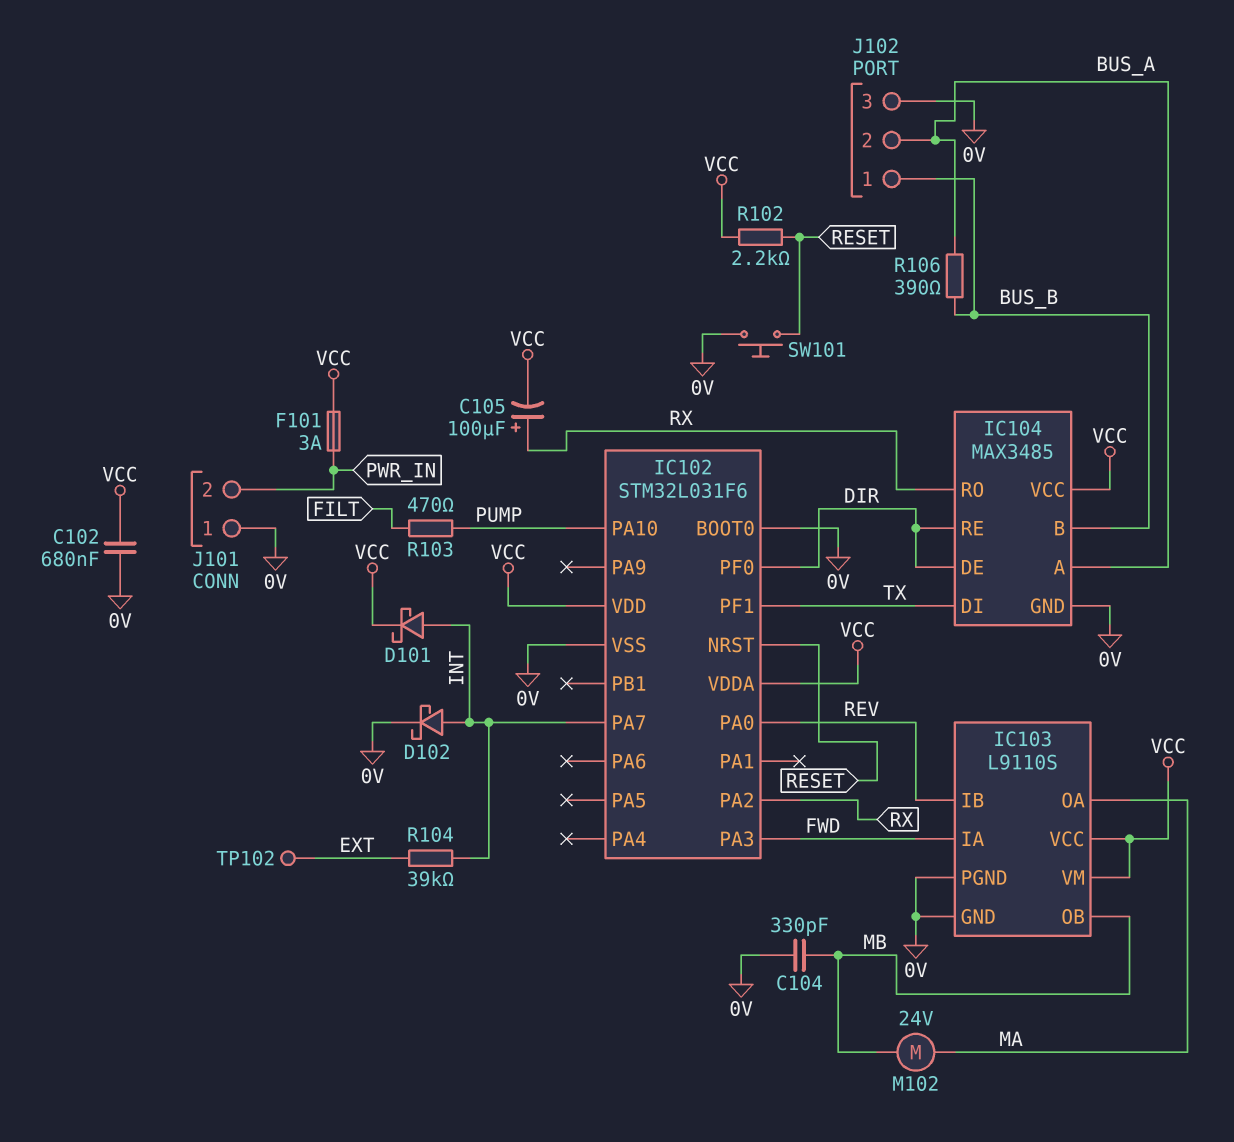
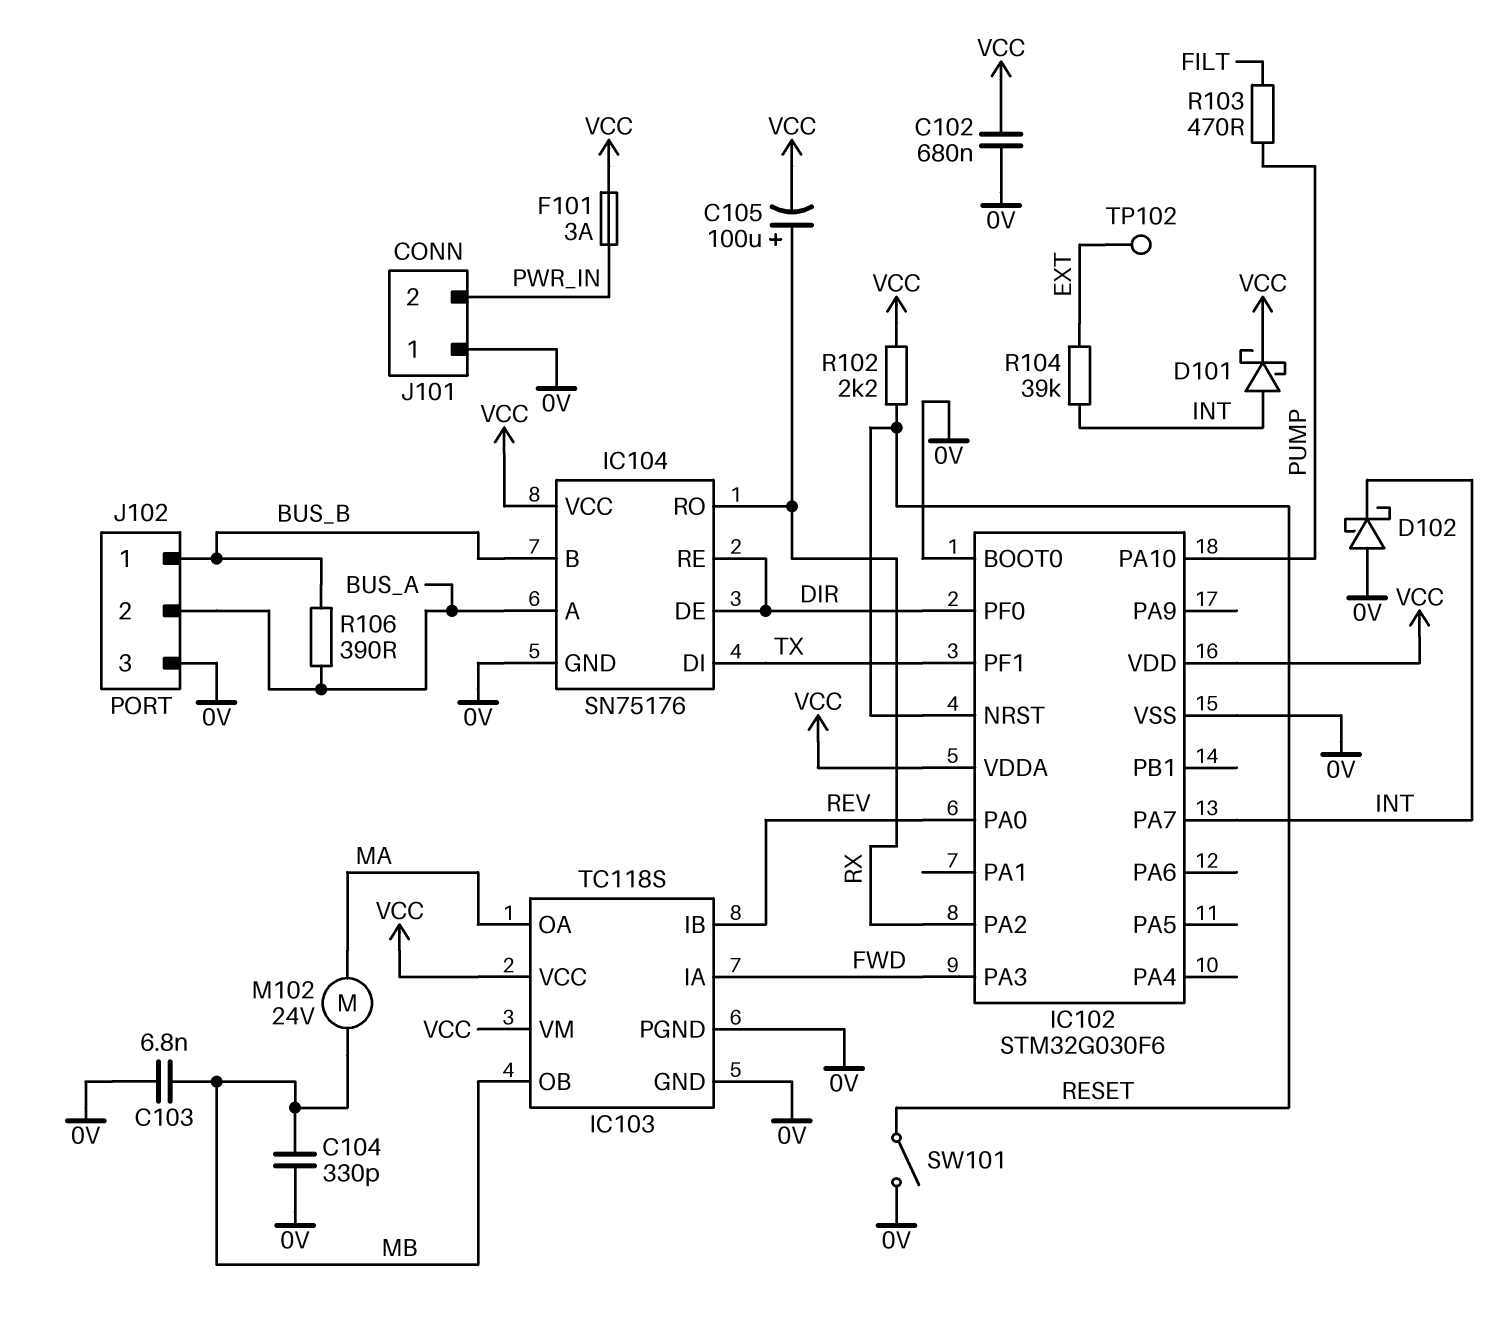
C103: none -> 6.8nF (0V, MB)
D102: schottky (A INT, K 0V) -> schottky (A 0V, K INT)
IC102: STM32L031F6 -> STM32G030F6
IC103: L9110S -> TC118S
IC104: MAX3485 -> SN75176
SW101: button (0V, RESET) -> switch (0V, RESET)

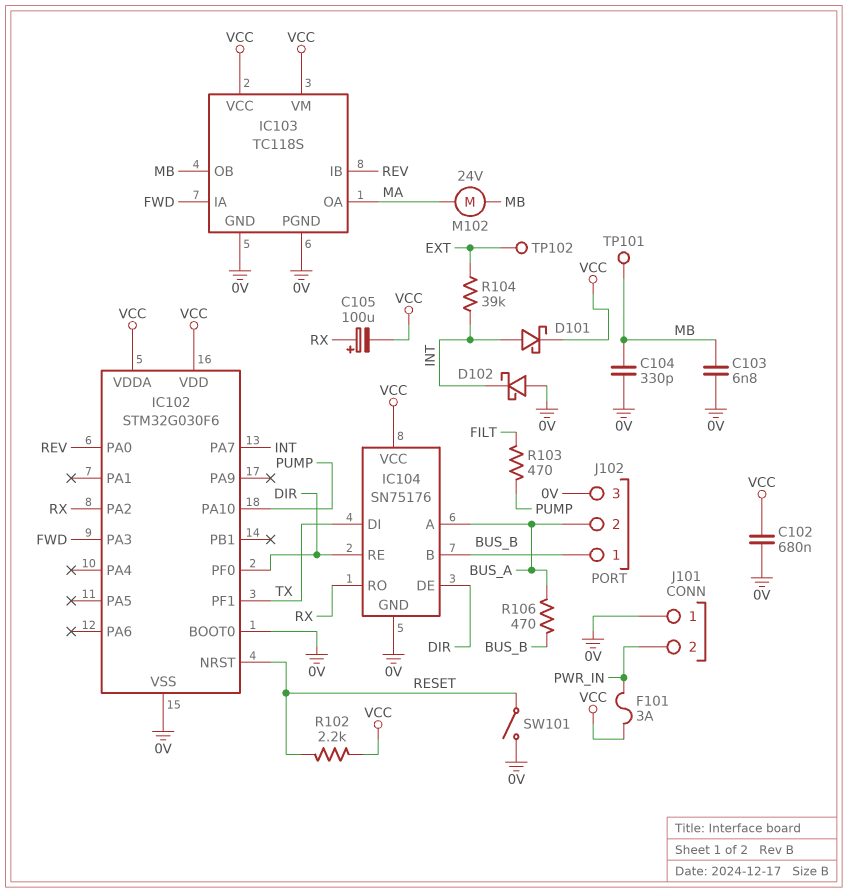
R106: 390 (BUS_A, BUS_B) -> 470 (BUS_A, BUS_B)
TP101: none -> test point (MB)

